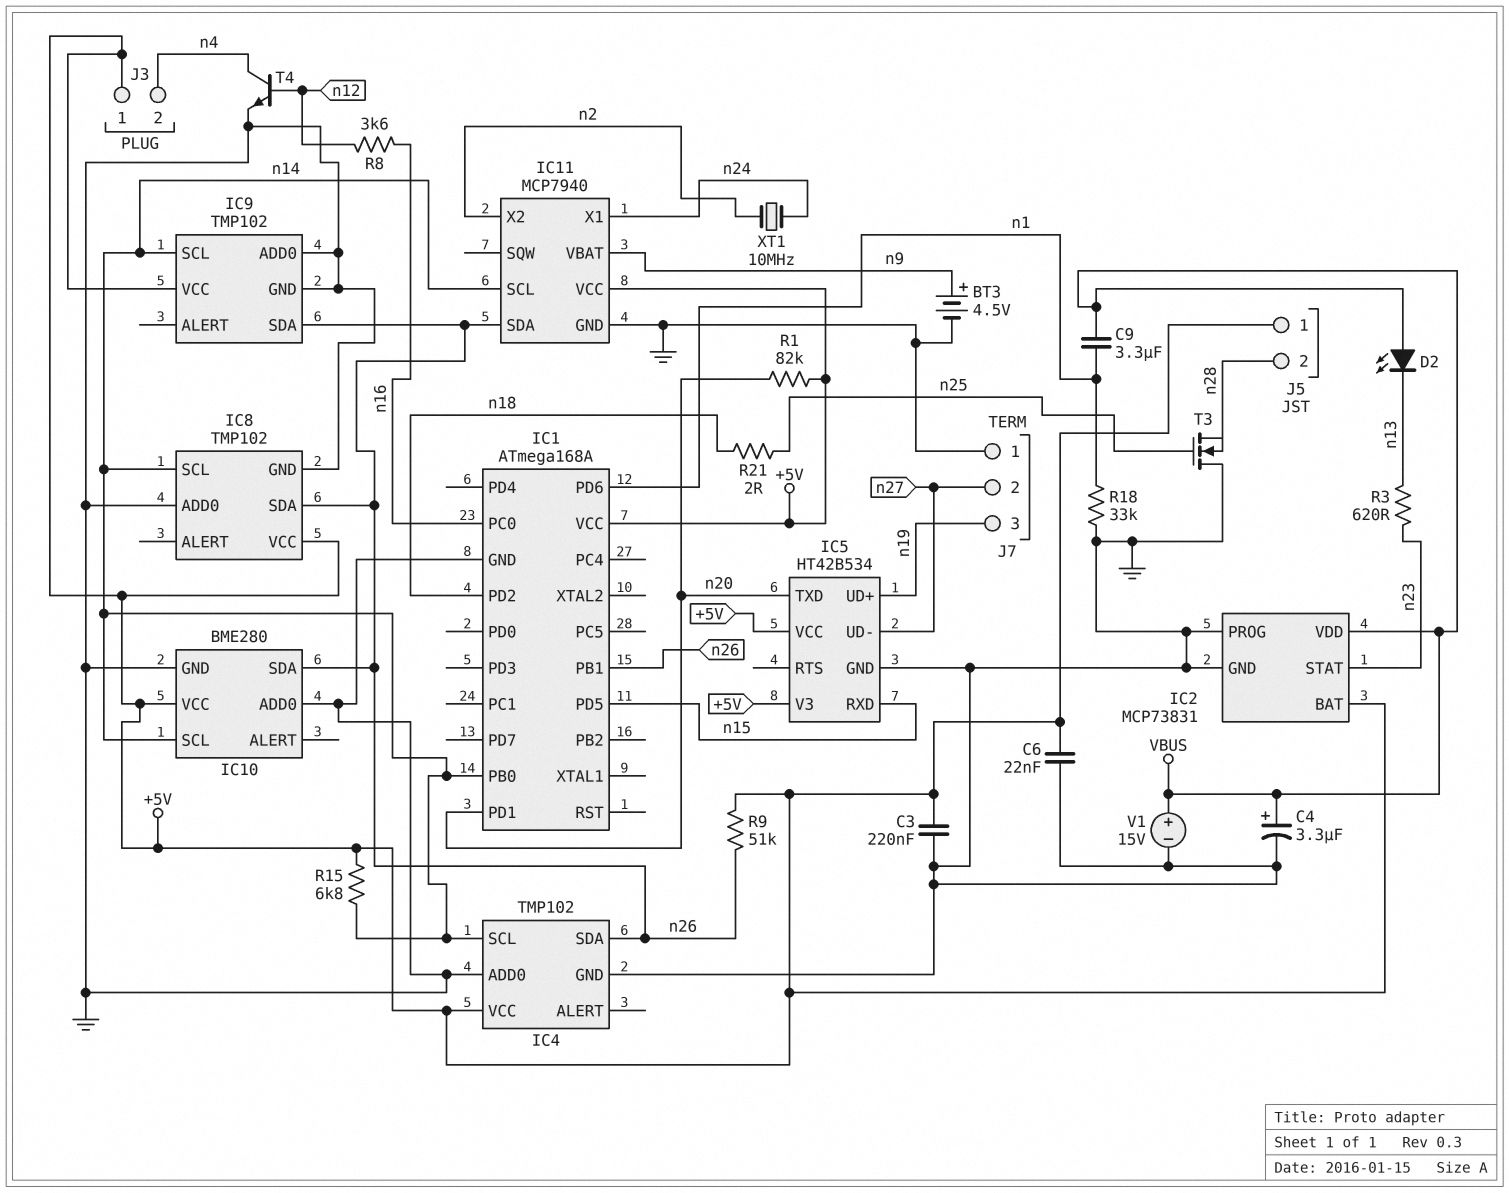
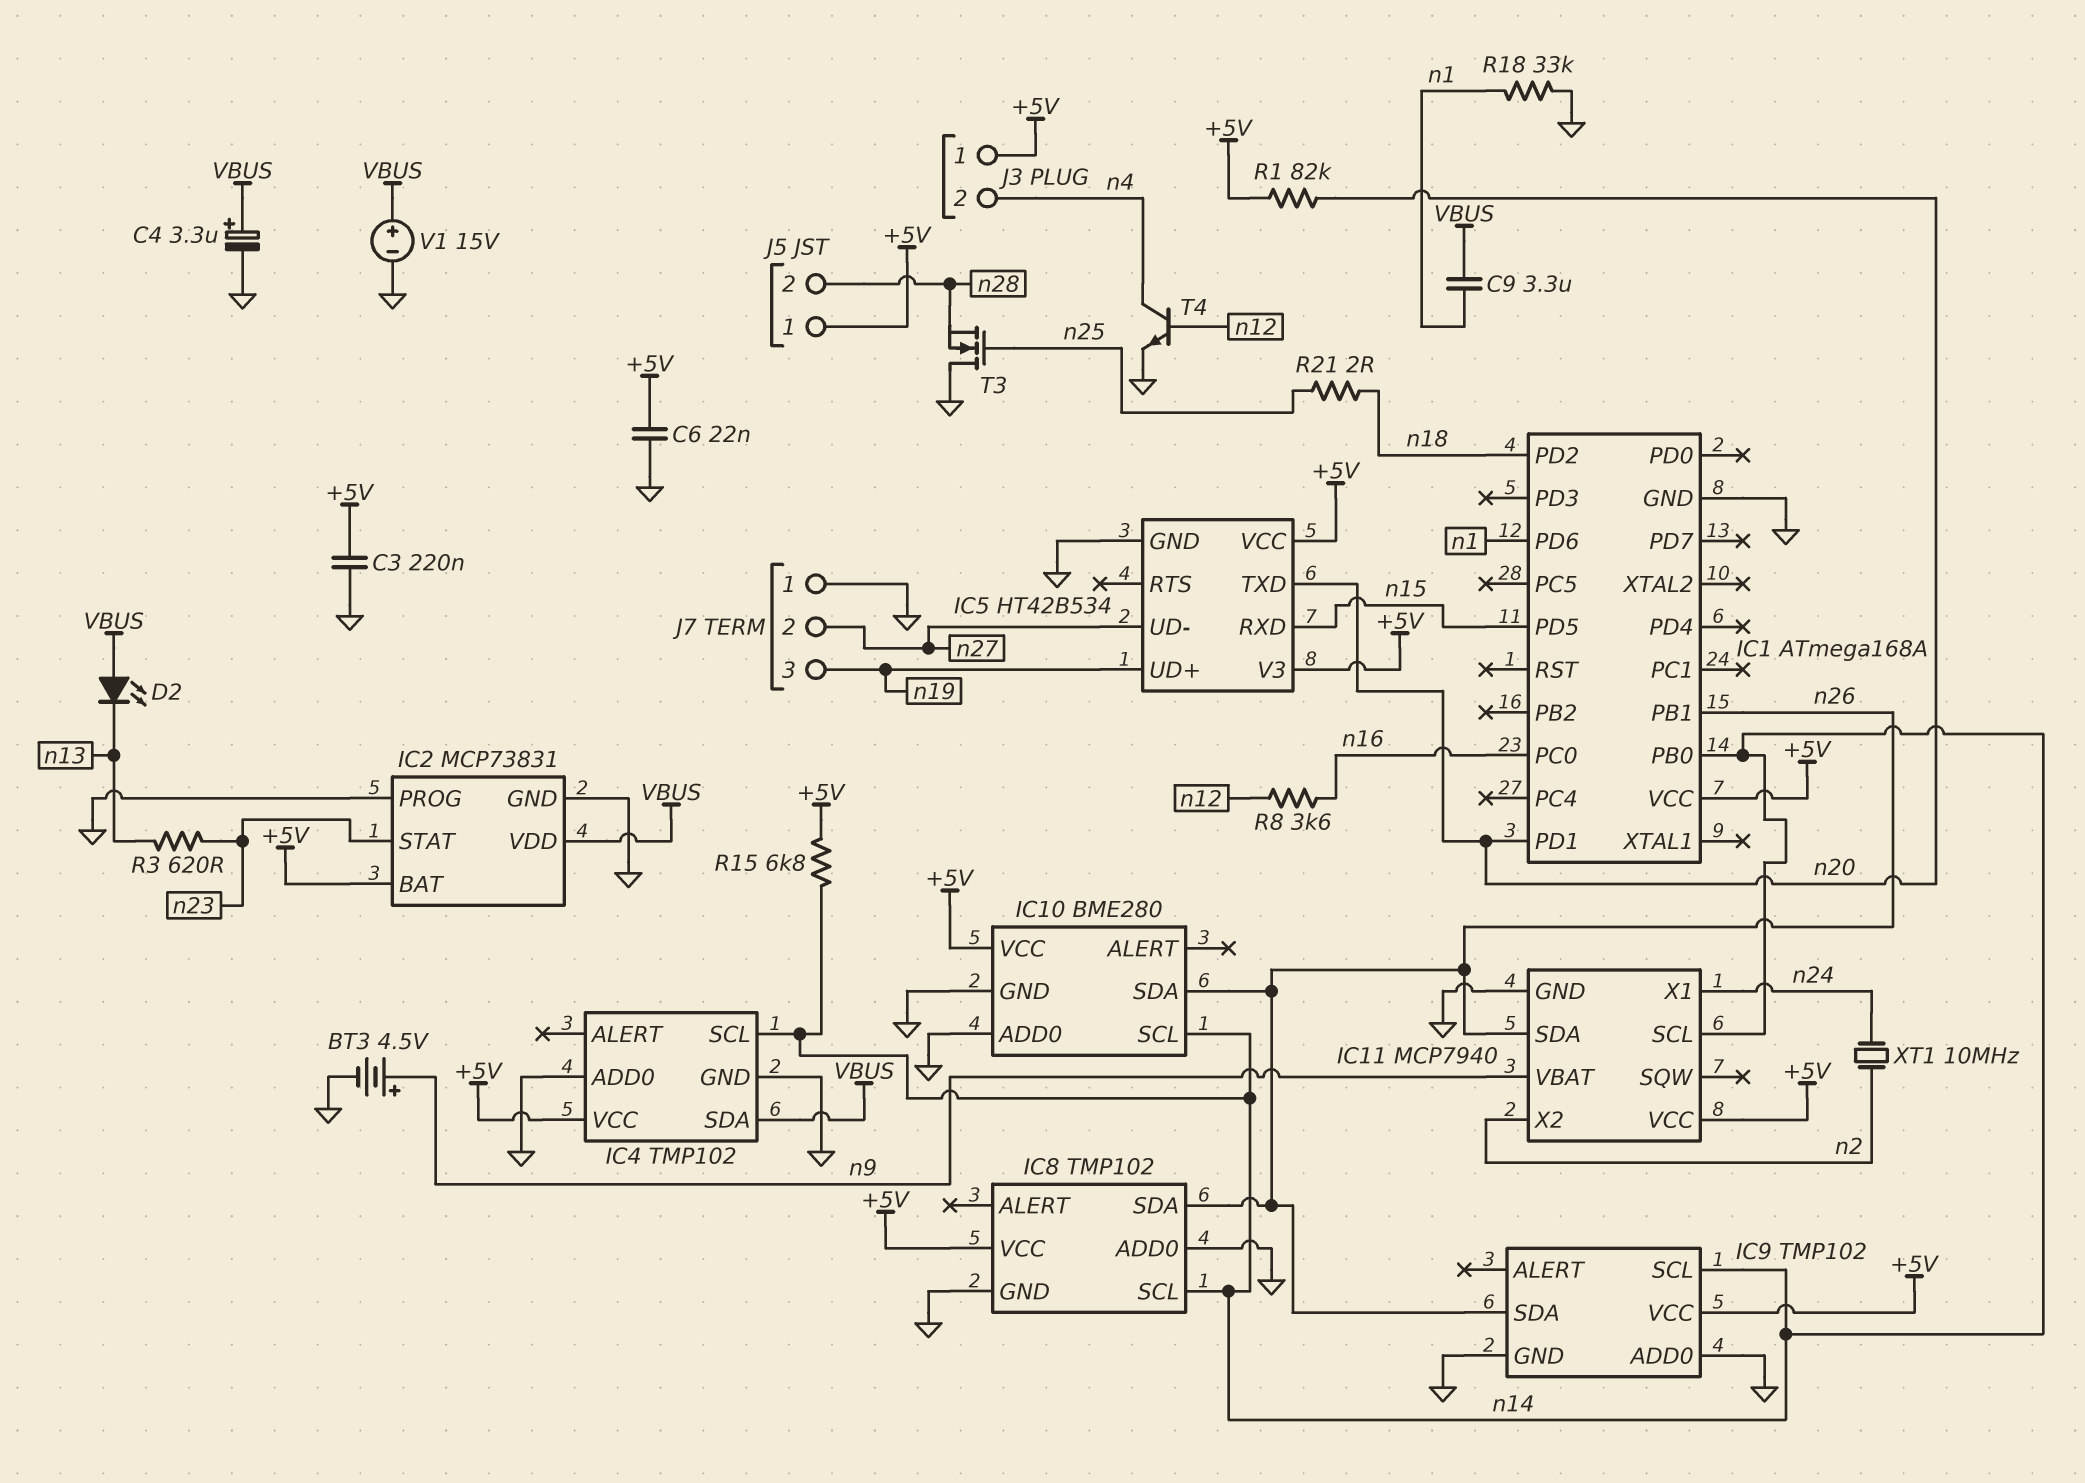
IC4 pin SDA: n26 -> VBUS
R9: 51k (+5V, n26) -> none

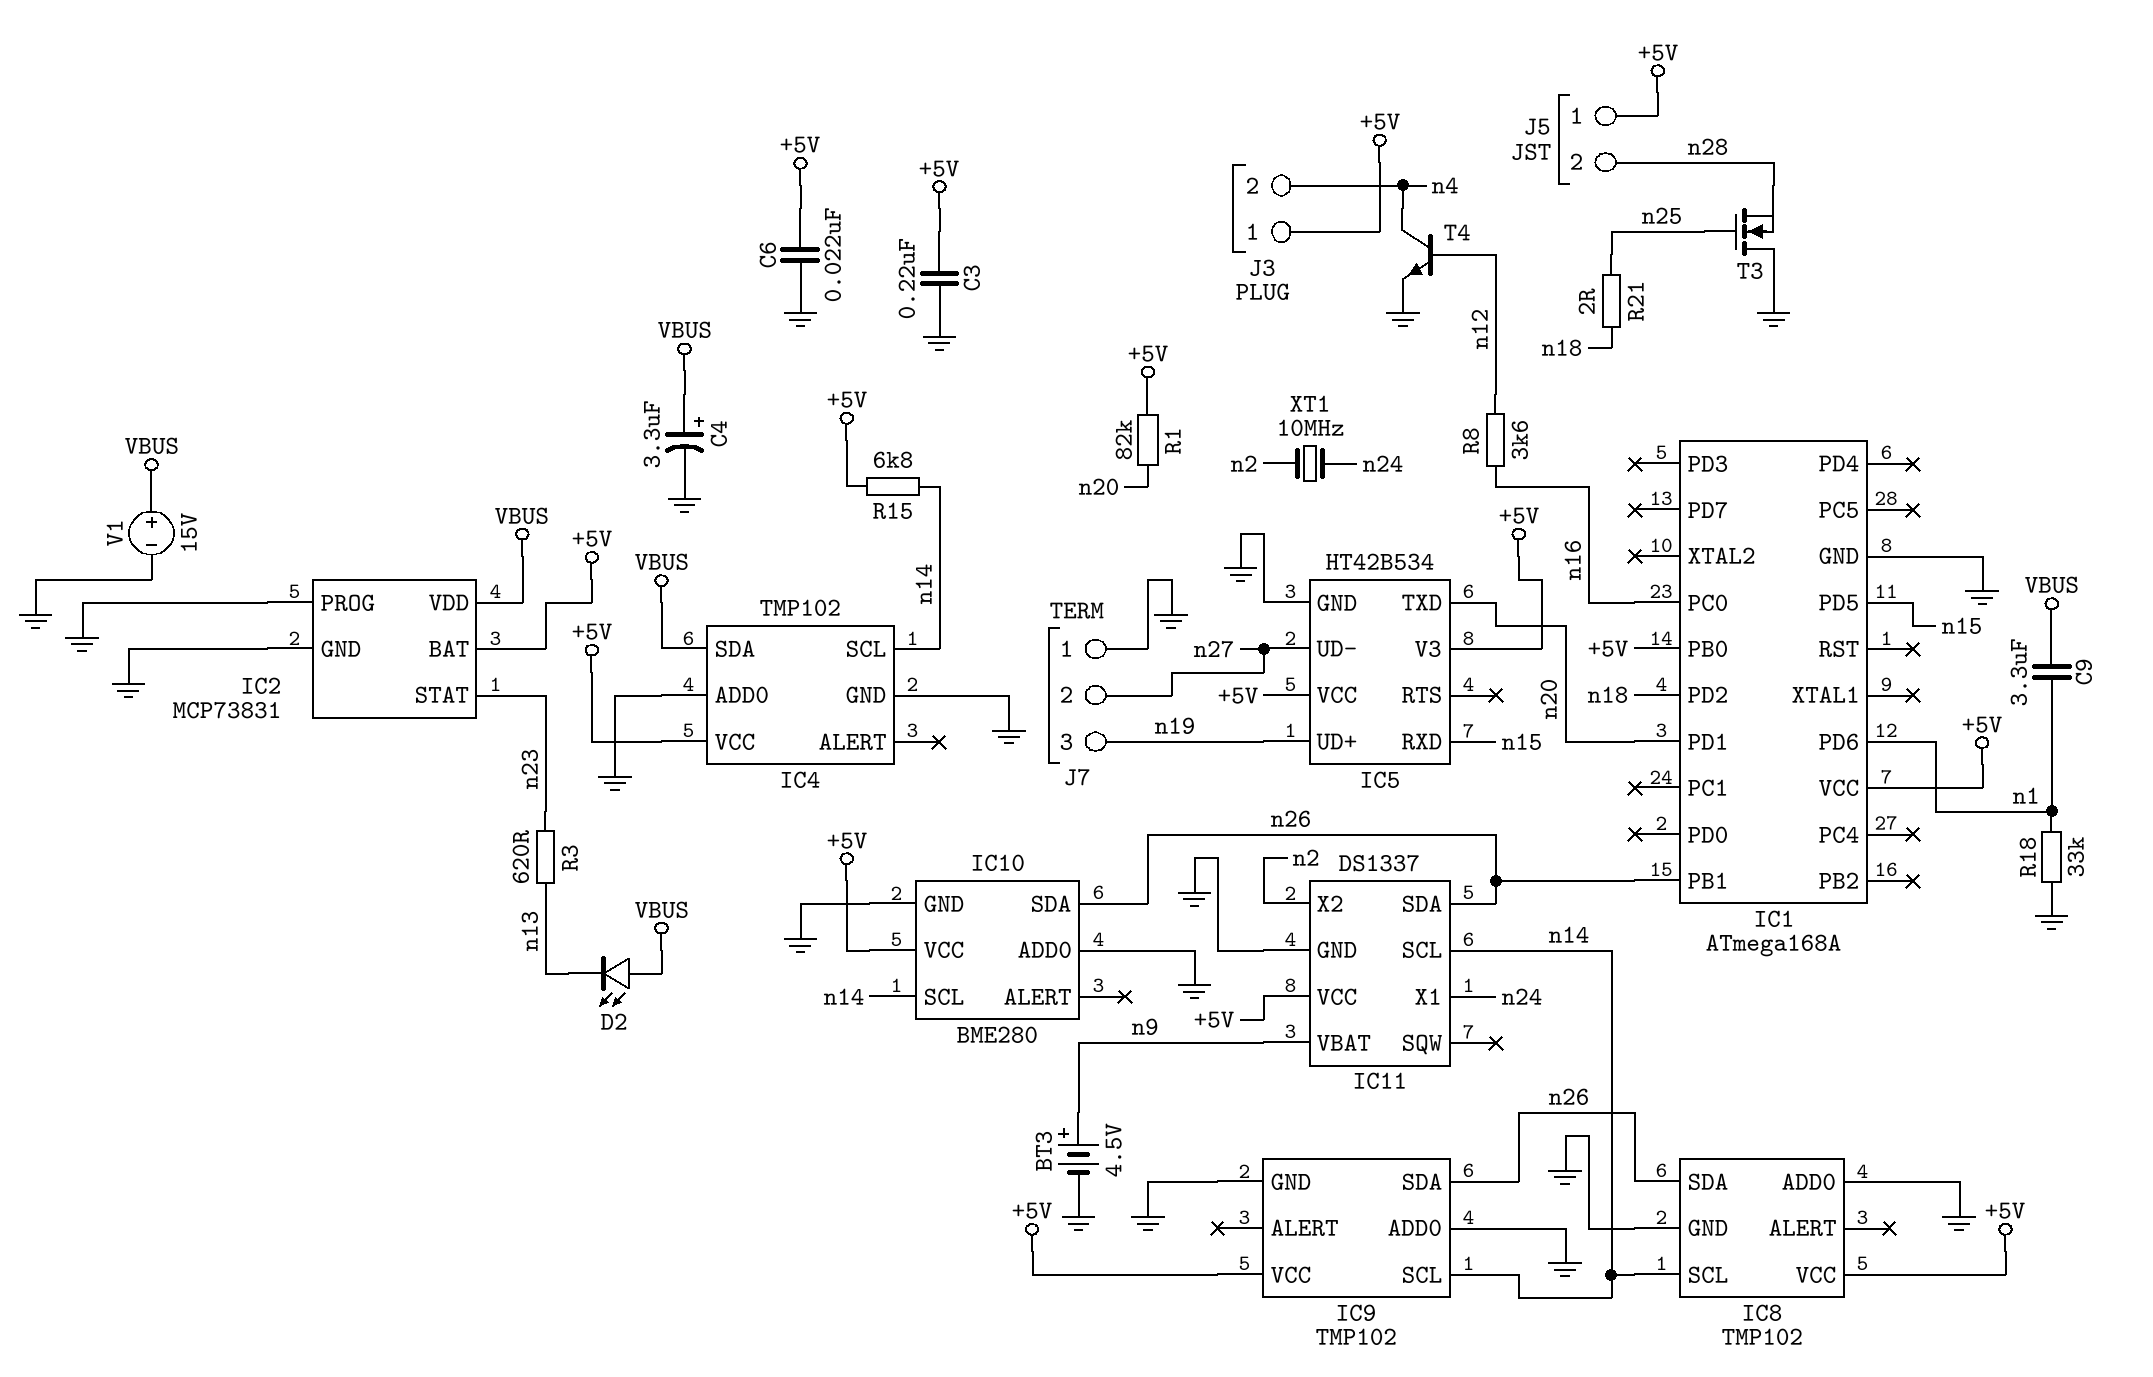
IC1 pin PB0: n14 -> +5V
IC11: MCP7940 -> DS1337

